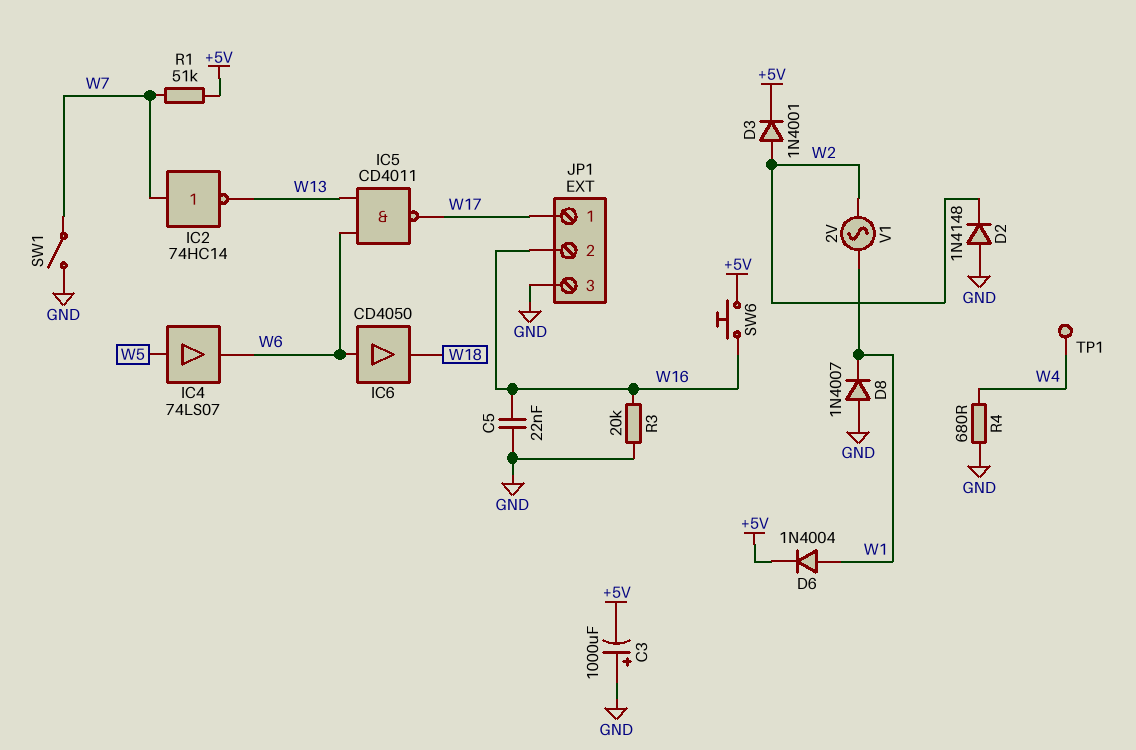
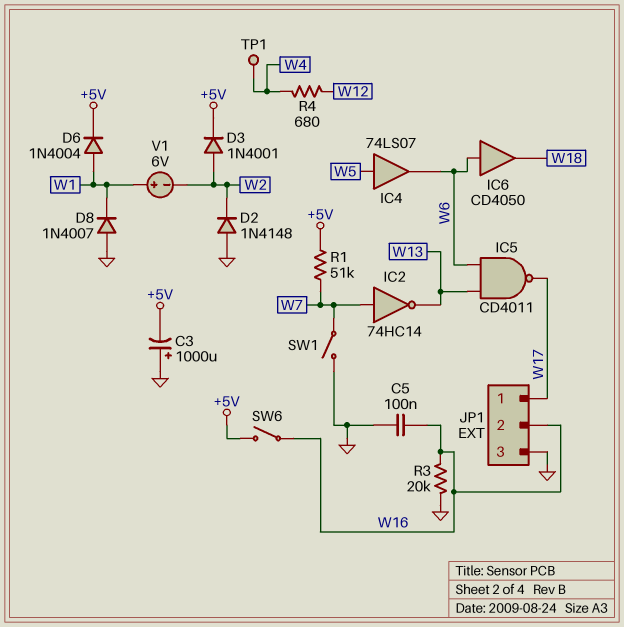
C5: 22nF (GND, W16) -> 100nF (GND, W16)
R4: 680 (GND, W4) -> 680 (W4, W12)
SW6: button (+5V, W16) -> switch (+5V, W16)
V1: AC 2V (W1, W2) -> 6V (plus W1, minus W2)

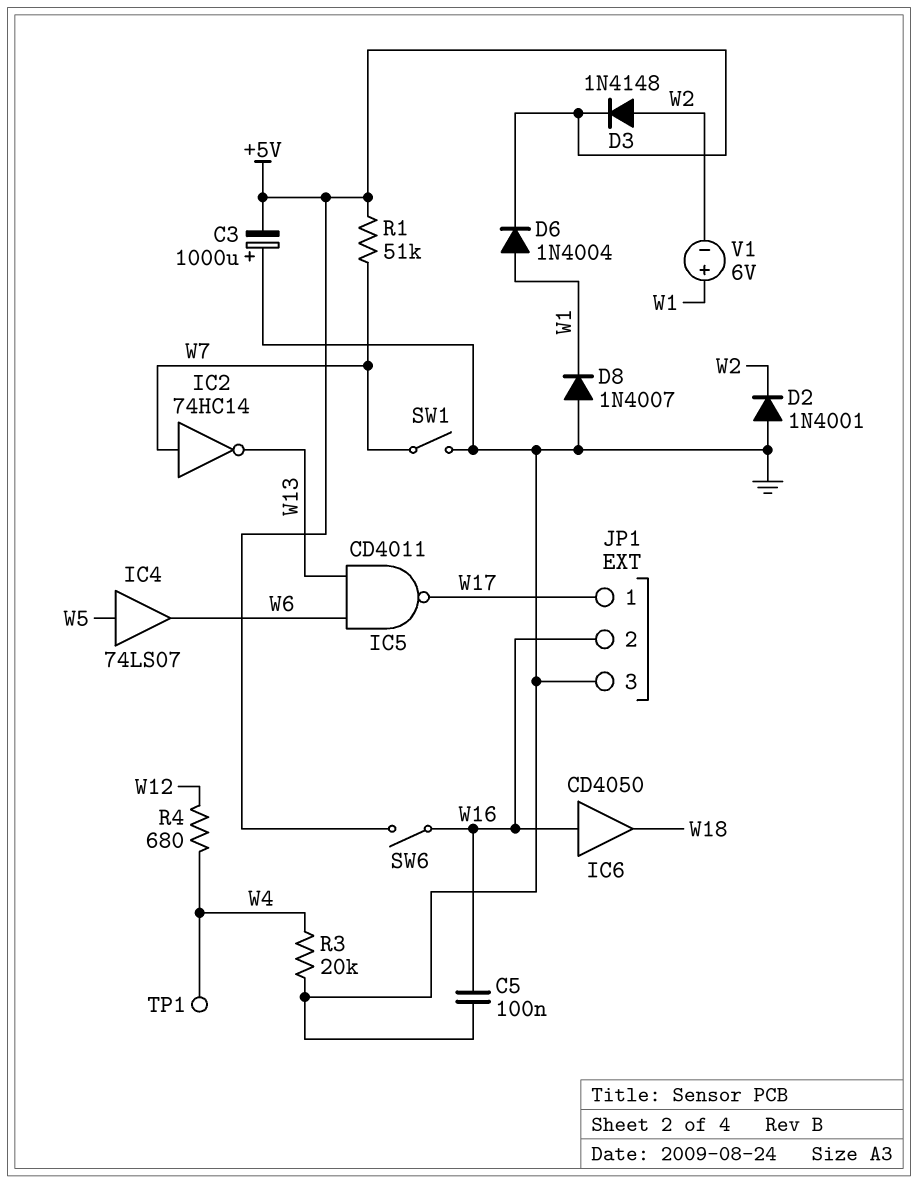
D2: diode 1N4148 (A GND, K W2) -> diode 1N4001 (A GND, K W2)
D3: diode 1N4001 (A W2, K +5V) -> diode 1N4148 (A W2, K +5V)
IC6: buffer CD4050 (in W6, out W18) -> buffer CD4050 (in W16, out W18)
R3: 20k (GND, W16) -> 20k (GND, W4)

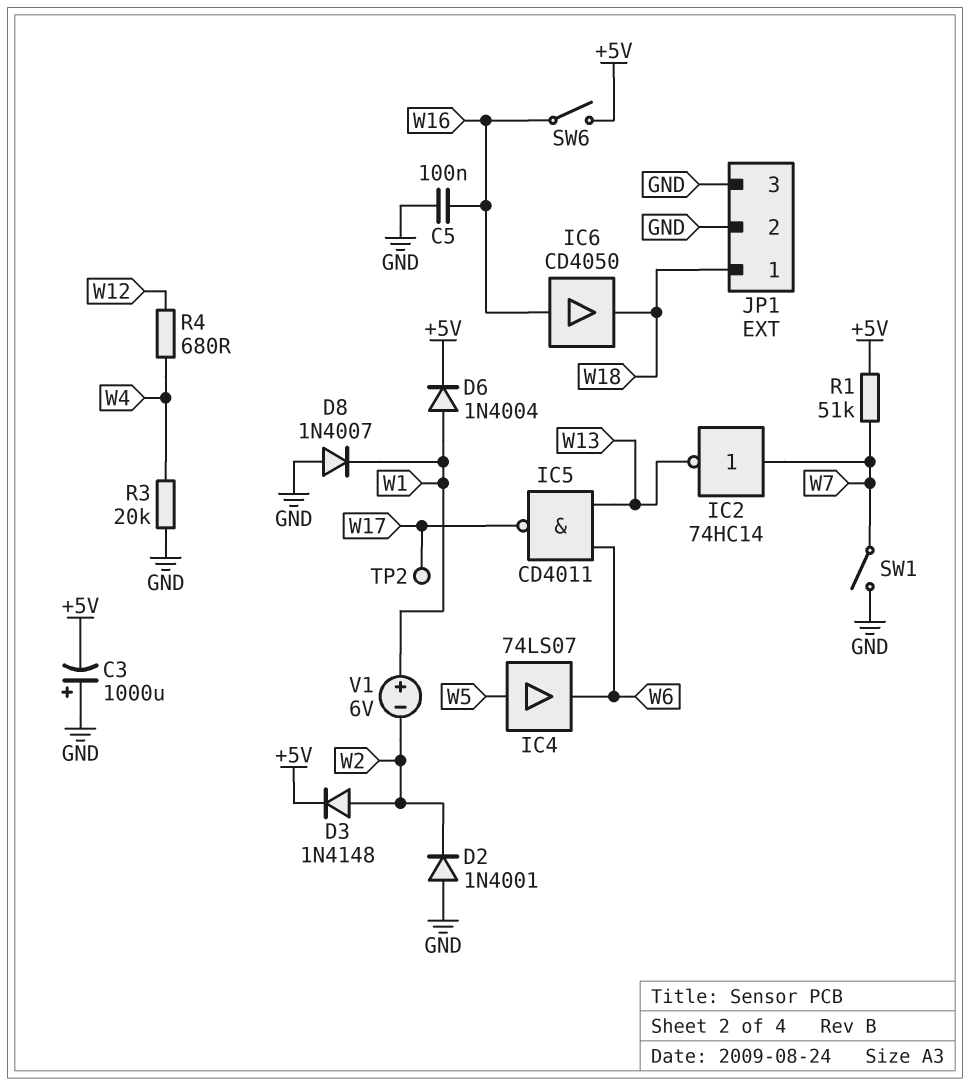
JP1 pin 1: W17 -> W18
JP1 pin 2: W16 -> GND
TP1: test point (W4) -> none
TP2: none -> test point (W17)

